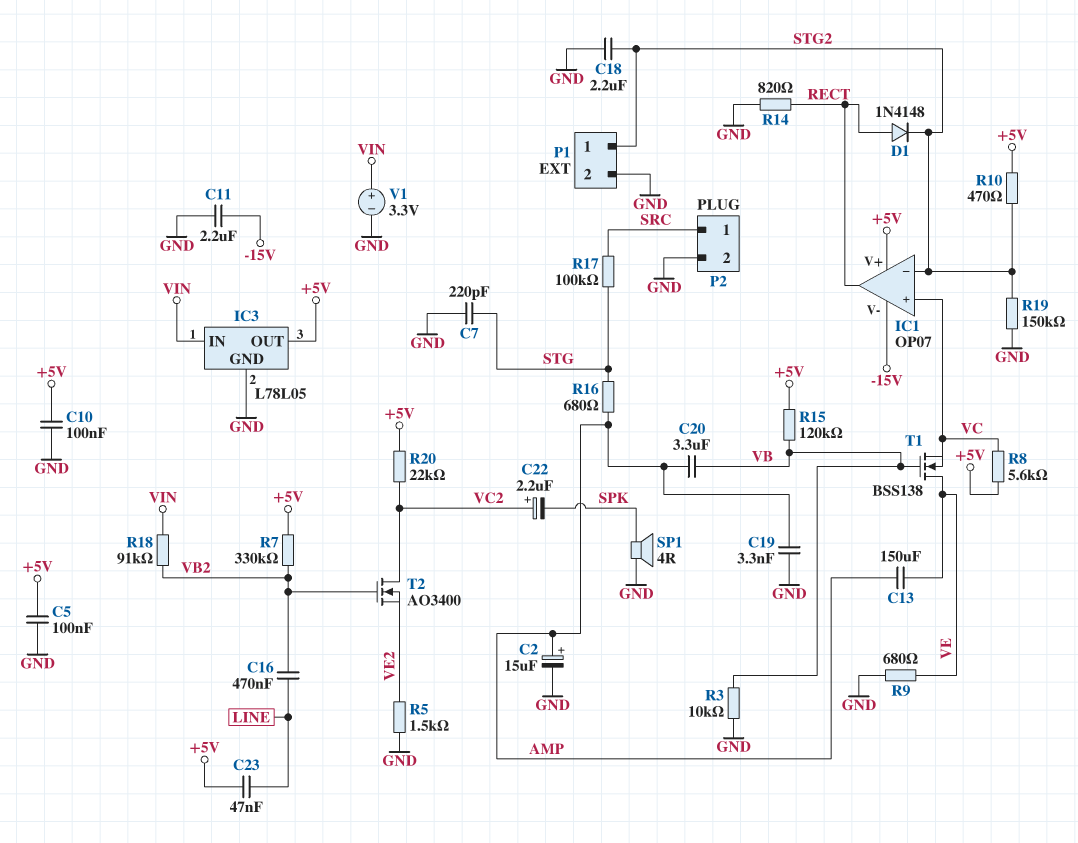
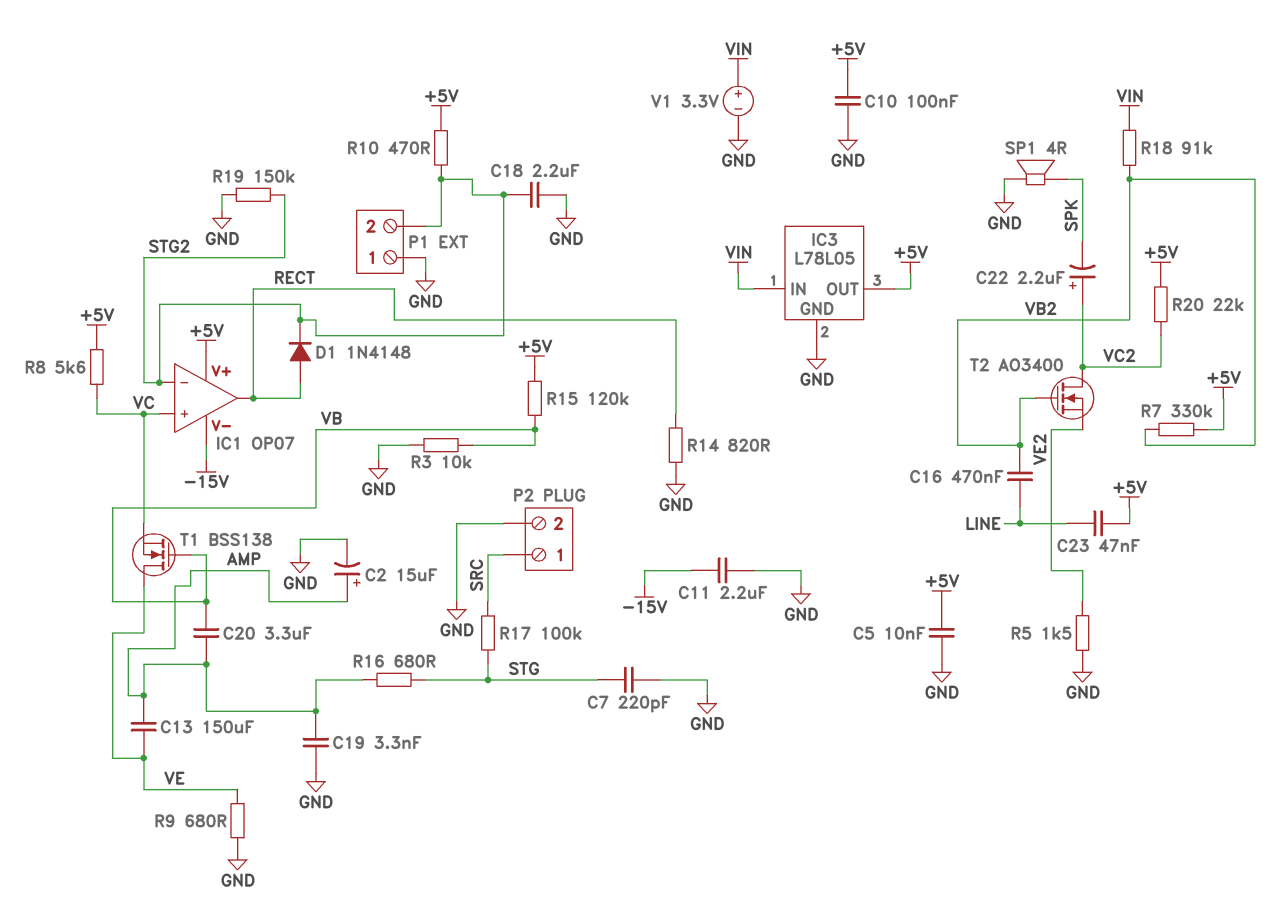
C5: 100nF (+5V, GND) -> 10nF (+5V, GND)
P1 pin 1: STG2 -> GND
P1 pin 2: GND -> STG2

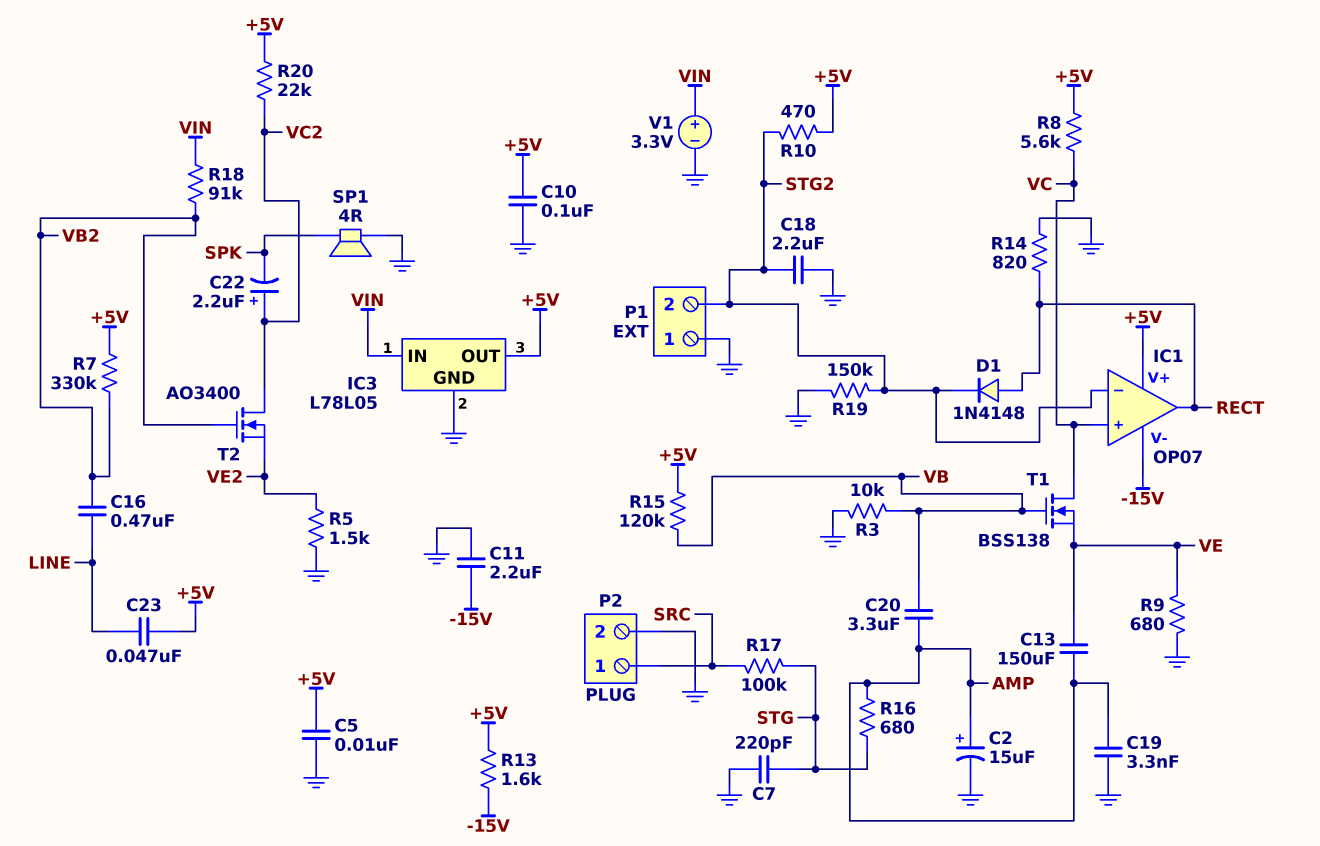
R13: none -> 1.6k (+5V, -15V)
T1: NMOS BSS138 (G VB, D VE, S VC) -> NMOS BSS138 (G VB, D VC, S VE)

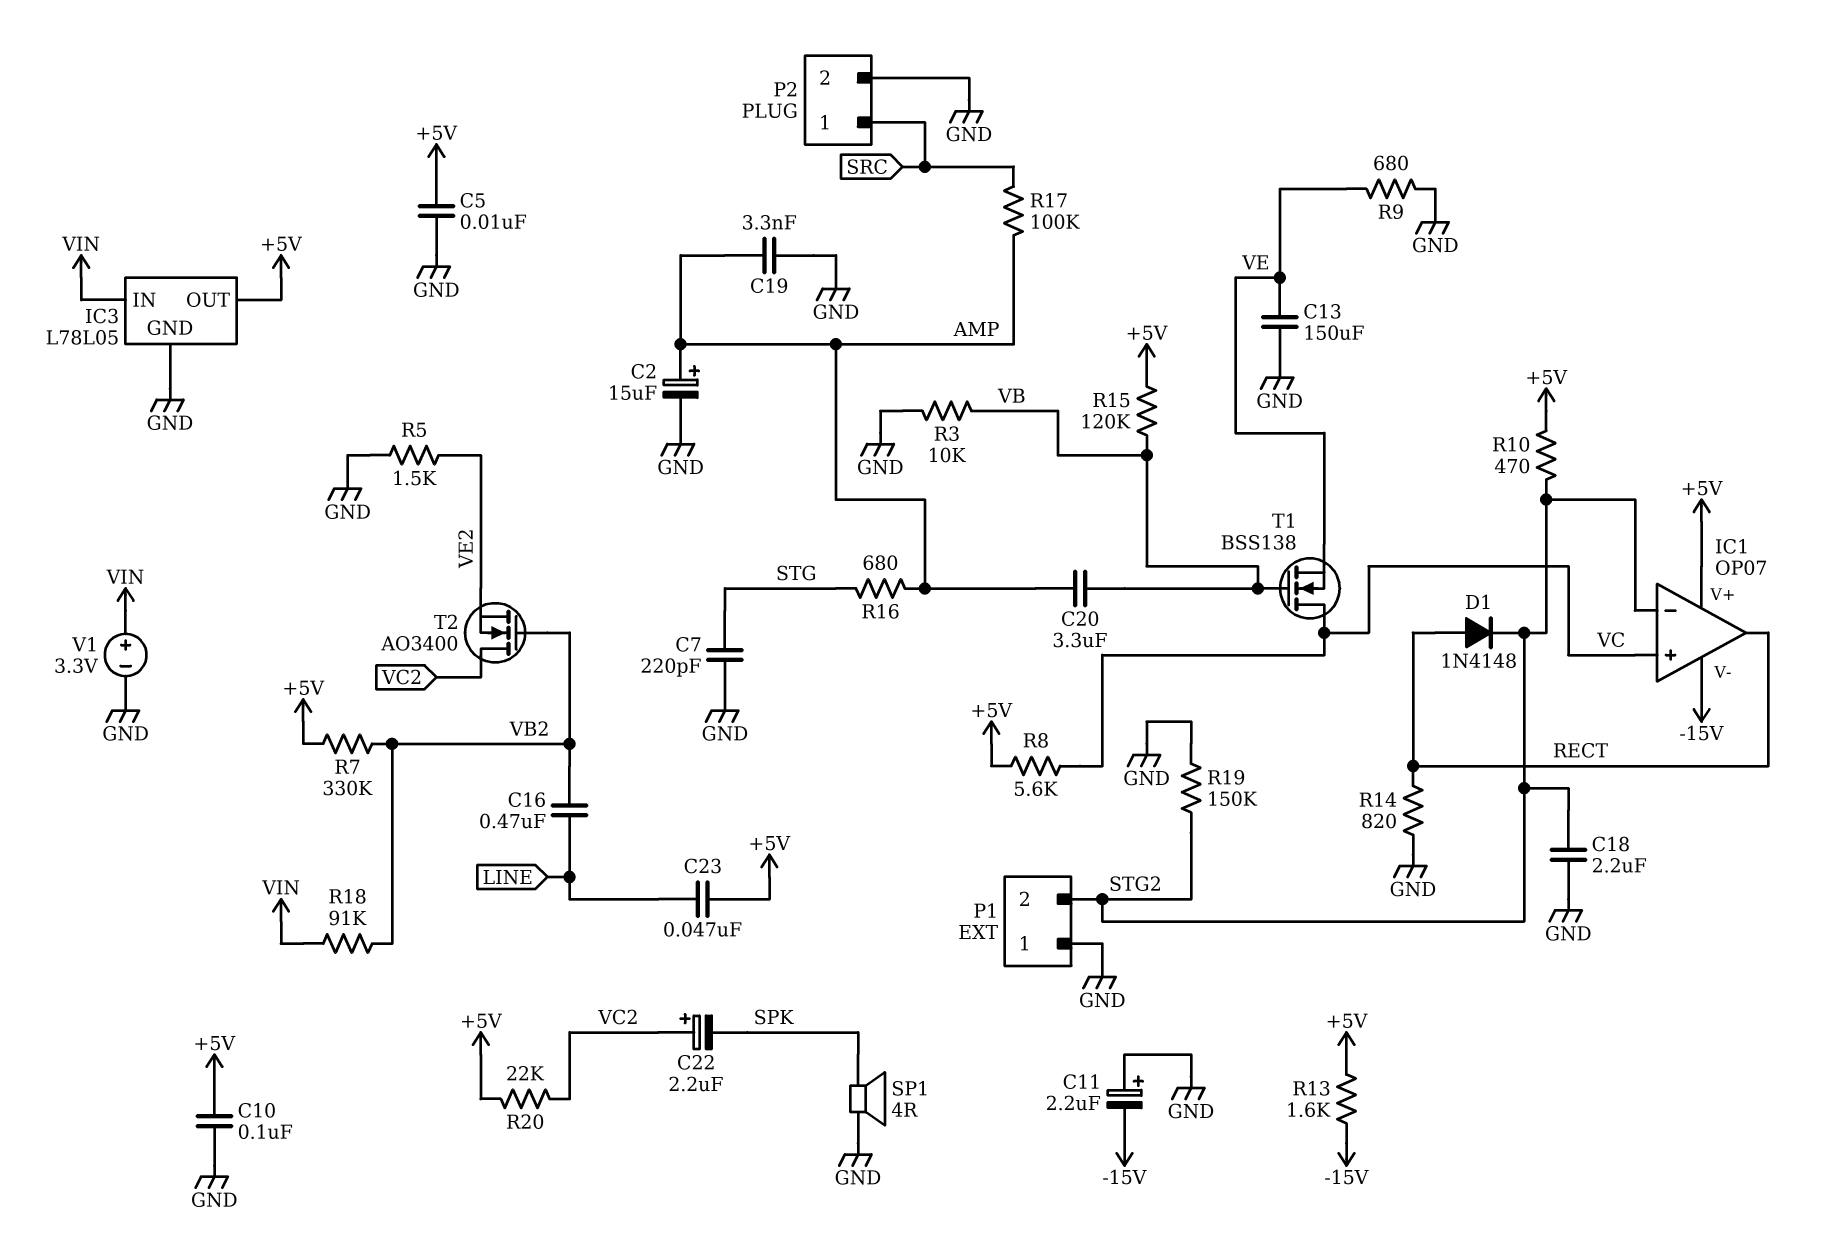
C11: 2.2uF (-15V, GND) -> 2.2uF (plus GND, minus -15V)
C13: 150uF (AMP, VE) -> 150uF (GND, VE)
R17: 100k (SRC, STG) -> 100k (AMP, SRC)

